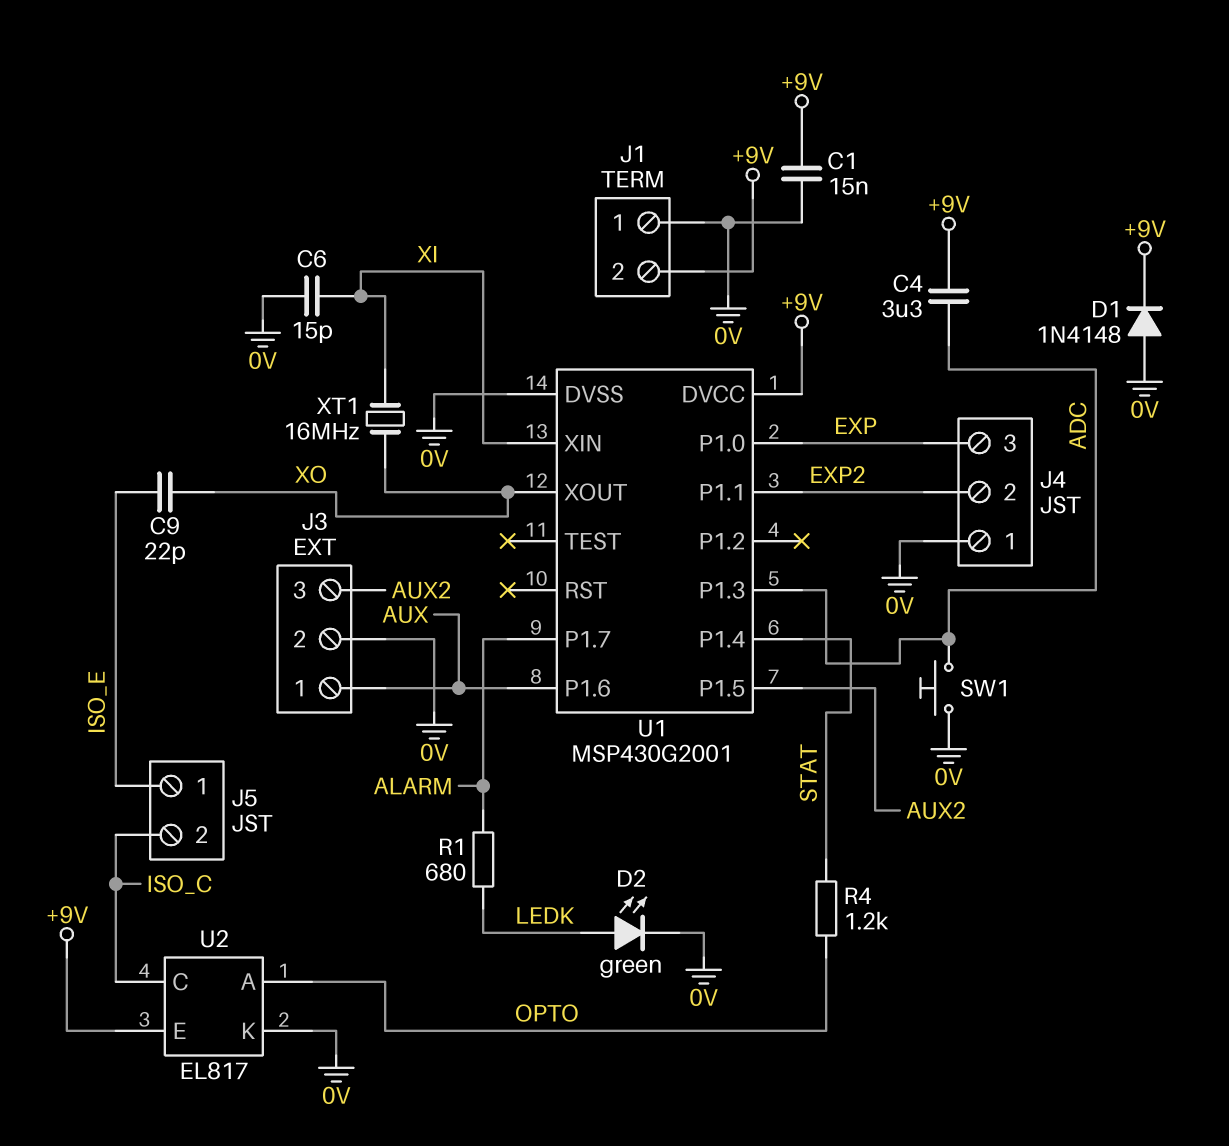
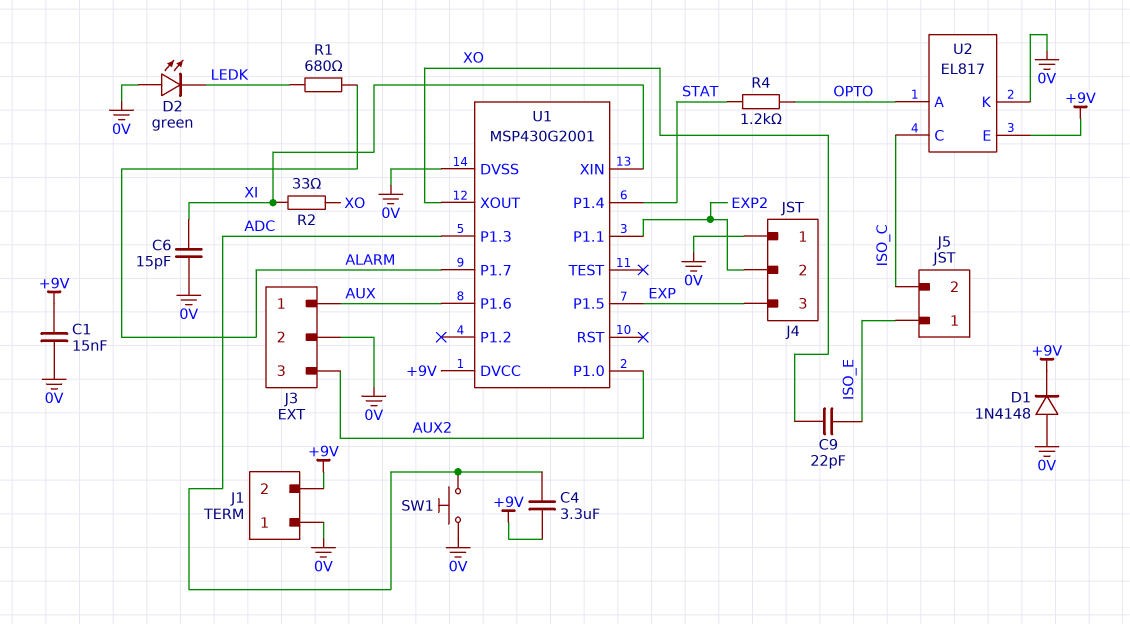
D2: LED green (A LEDK, K 0V) -> LED green (A 0V, K LEDK)
R2: none -> 33 (XI, XO)
U1 pin P1.0: EXP -> AUX2
U1 pin P1.5: AUX2 -> EXP
XT1: 16MHz (XI, XO) -> none

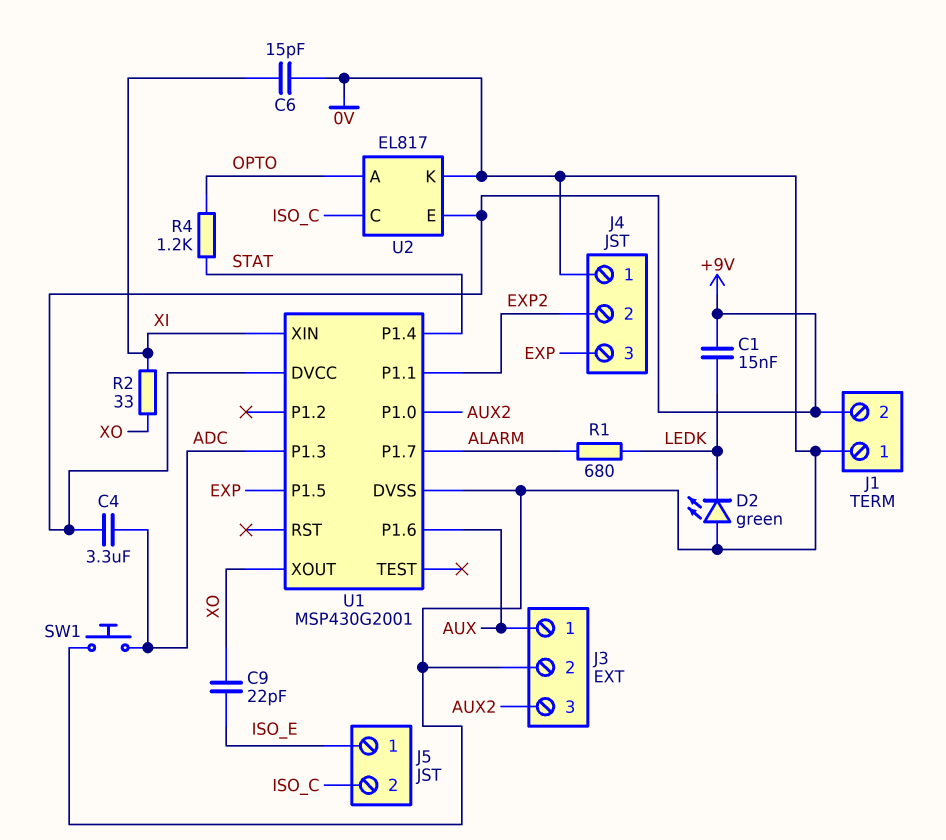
C1: 15nF (+9V, 0V) -> 15nF (+9V, LEDK)
D1: diode 1N4148 (A 0V, K +9V) -> none

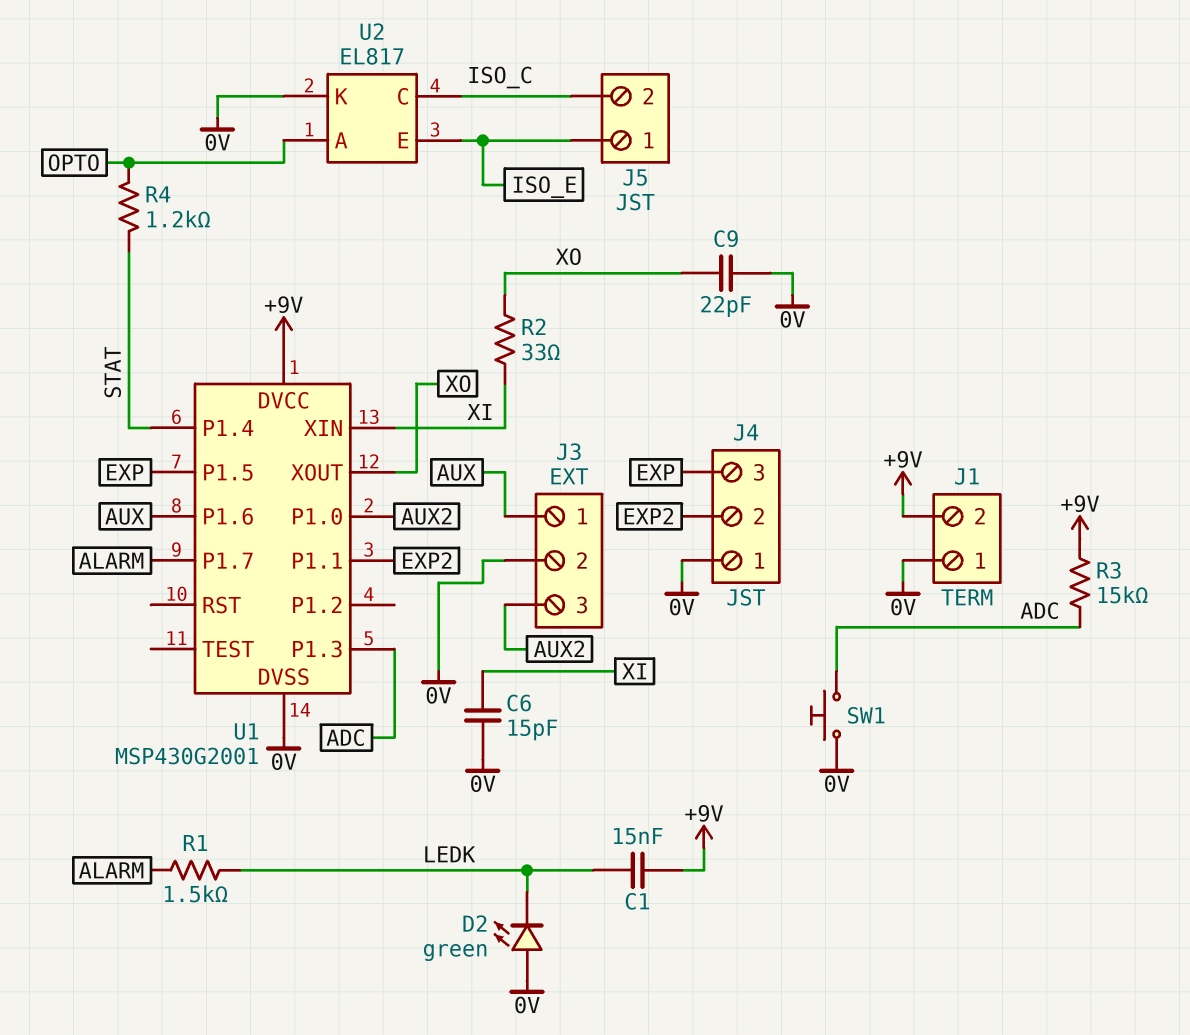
C4: 3.3uF (+9V, ADC) -> none
C9: 22pF (ISO_E, XO) -> 22pF (0V, XO)
R1: 680 (ALARM, LEDK) -> 1.5k (ALARM, LEDK)
R3: none -> 15k (+9V, ADC)
U2 pin E: +9V -> ISO_E

